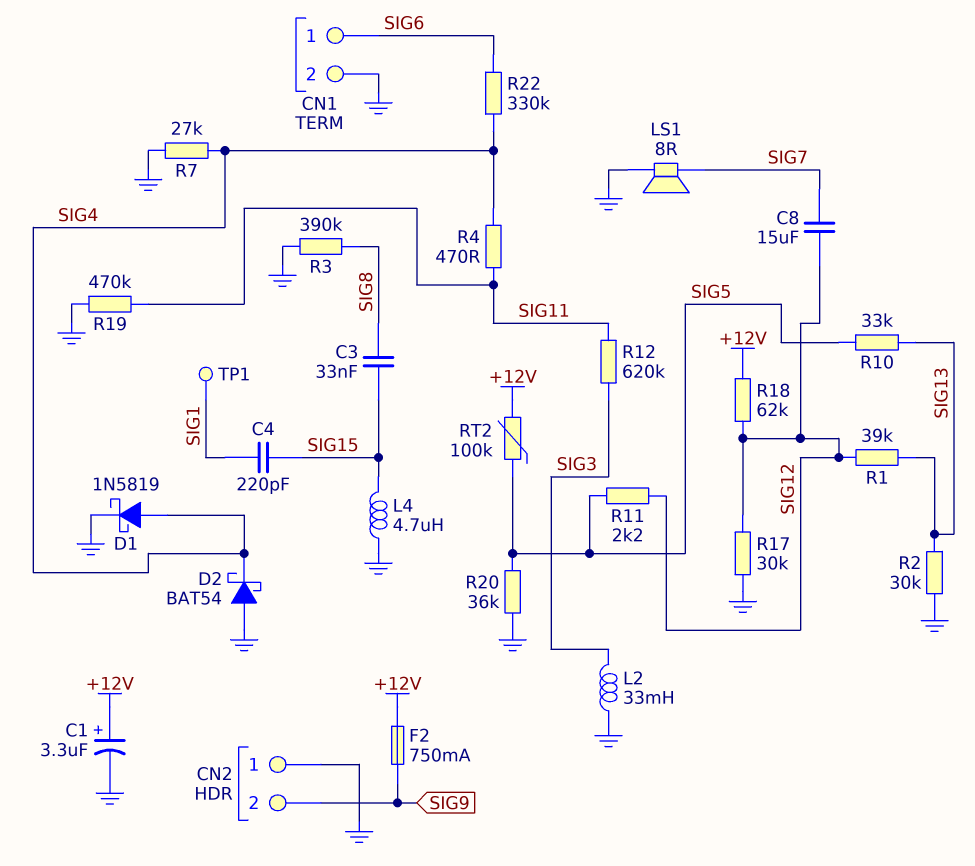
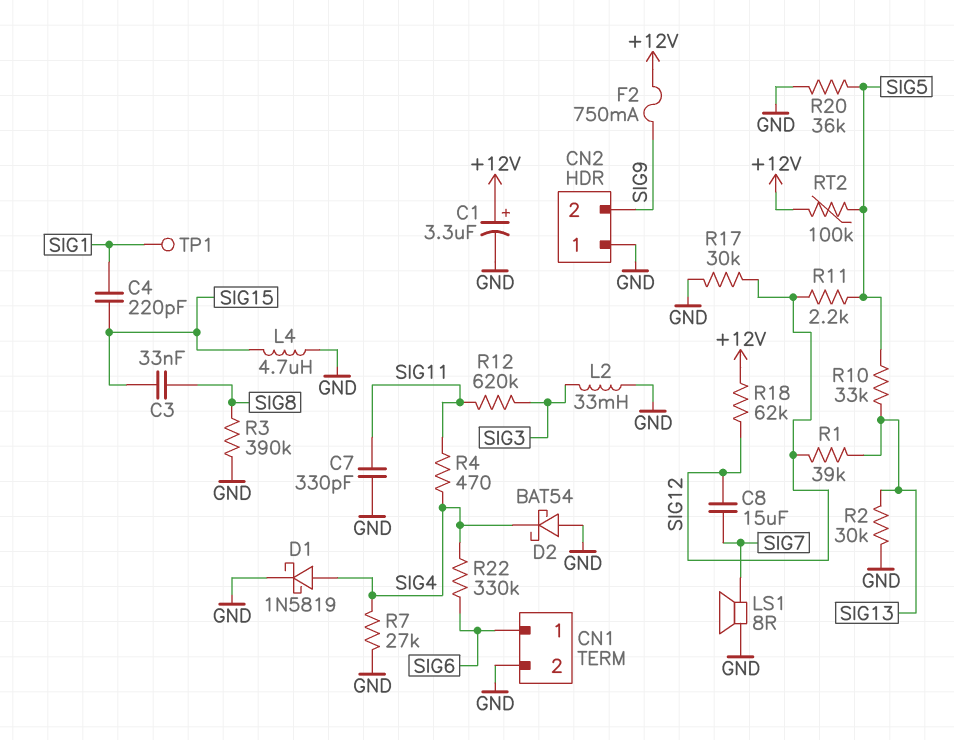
C7: none -> 330pF (GND, SIG11)
R19: 470k (GND, SIG11) -> none

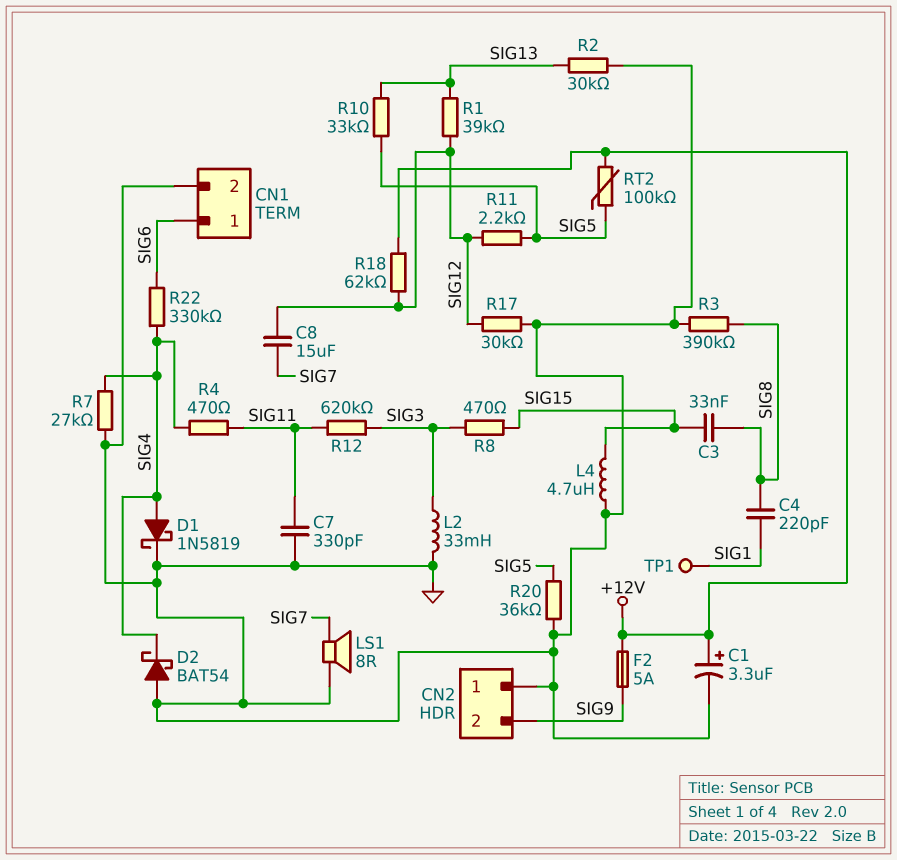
C4: 220pF (SIG1, SIG15) -> 220pF (SIG1, SIG8)
F2: 750mA (+12V, SIG9) -> 5A (+12V, SIG9)
R8: none -> 470 (SIG3, SIG15)

